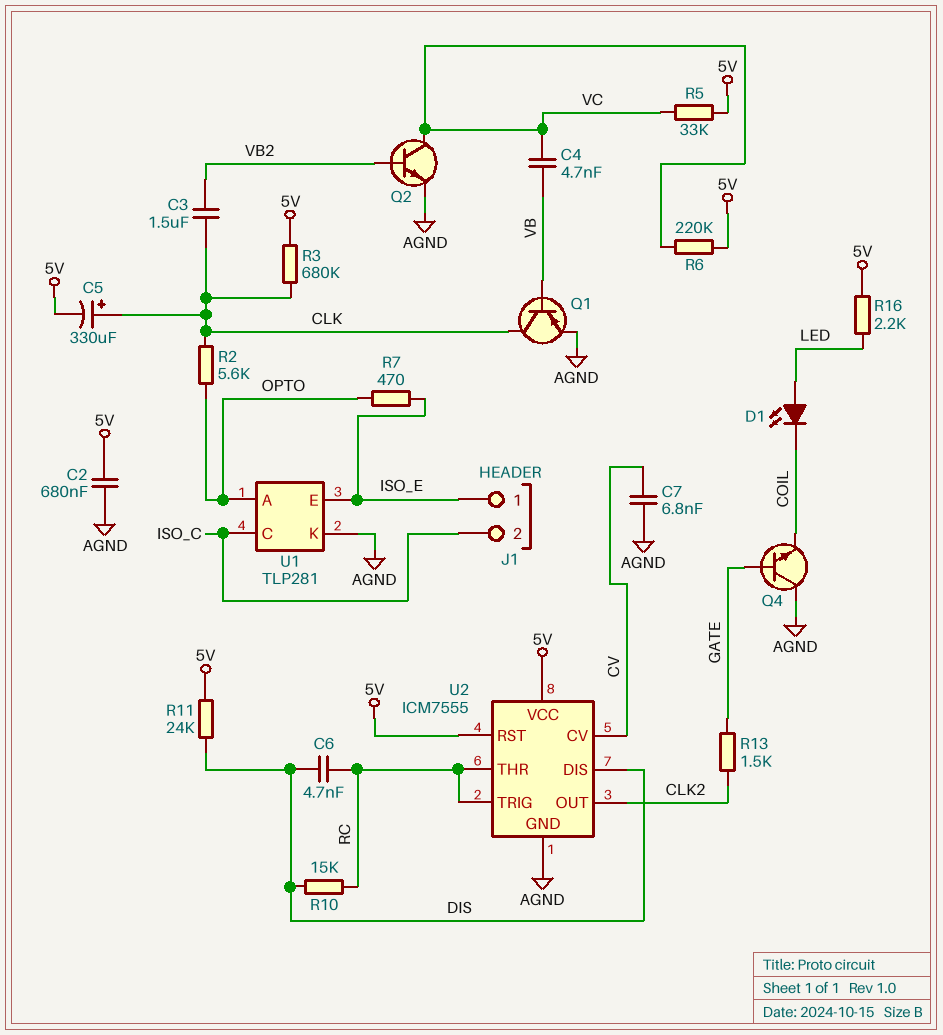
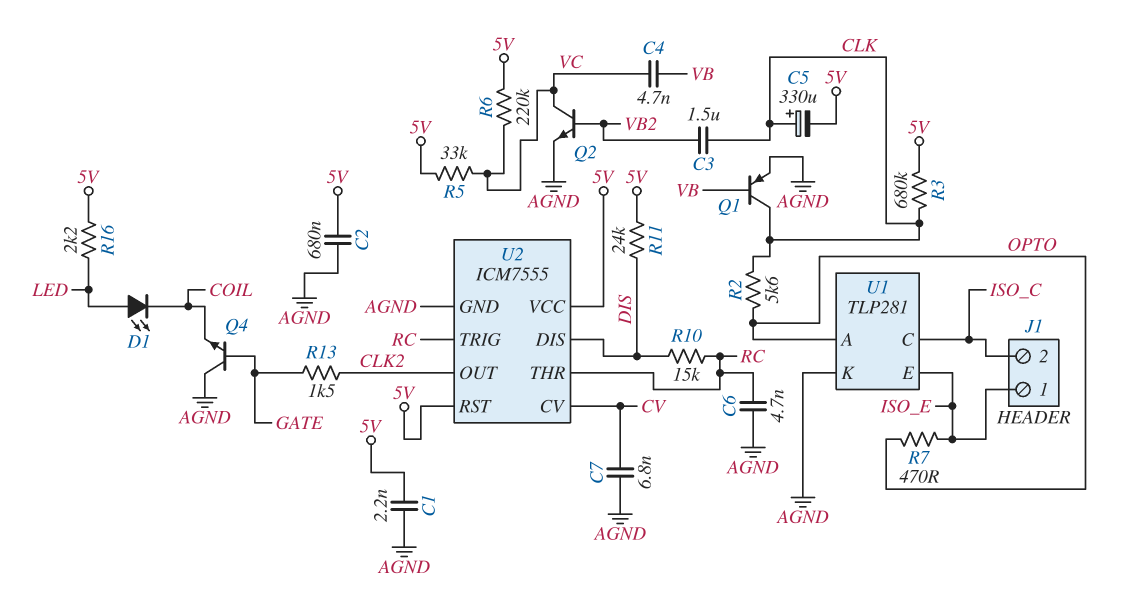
C1: none -> 2.2nF (5V, AGND)
C6: 4.7nF (DIS, RC) -> 4.7nF (AGND, RC)

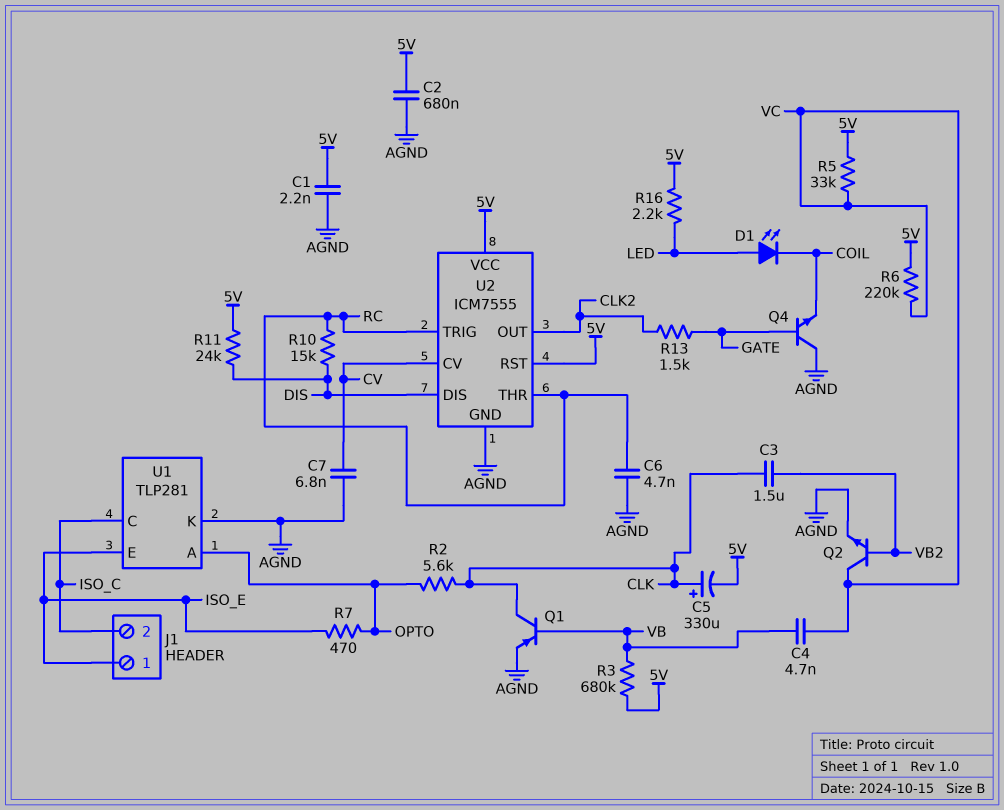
R3: 680k (5V, CLK) -> 680k (5V, VB)

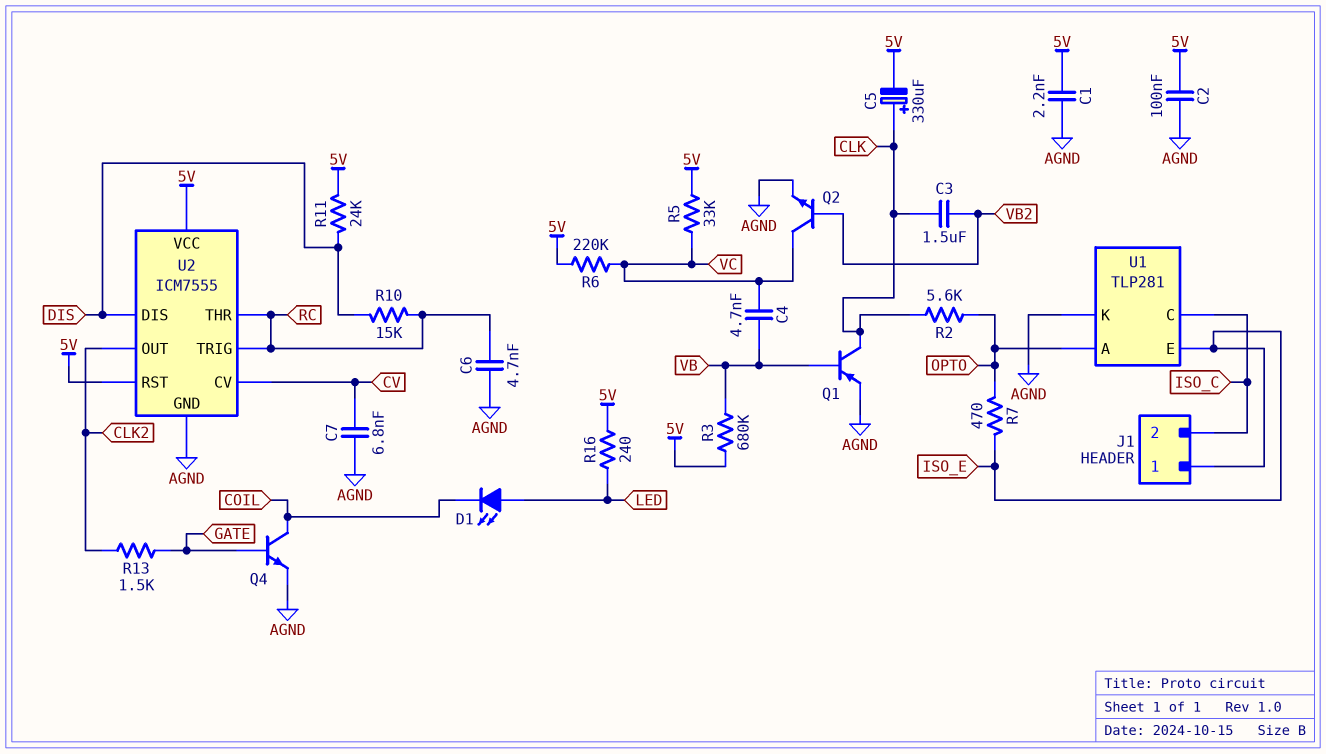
C2: 680nF (5V, AGND) -> 100nF (5V, AGND)
Q4: NPN (B GATE, C AGND, E COIL) -> NPN (B GATE, C COIL, E AGND)
R16: 2.2k (5V, LED) -> 240 (5V, LED)

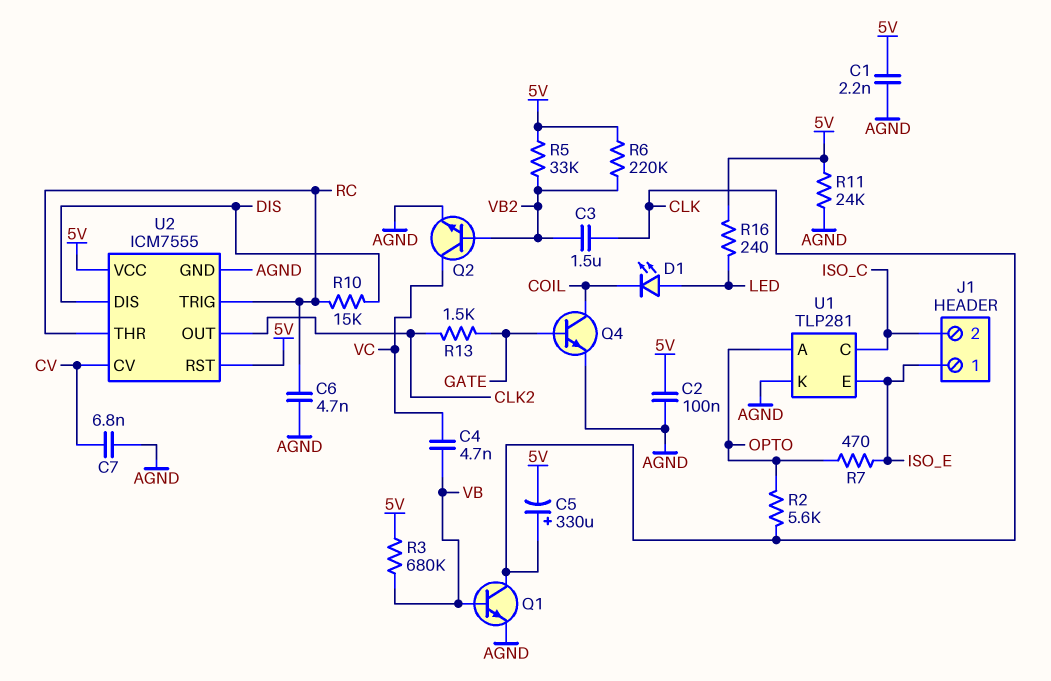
Q1: PNP (B VB, C CLK, E AGND) -> NPN (B VB, C CLK, E AGND)
R5: 33k (5V, VC) -> 33k (5V, VB2)
R6: 220k (5V, VC) -> 220k (5V, VB2)
R11: 24k (5V, DIS) -> 24k (5V, AGND)

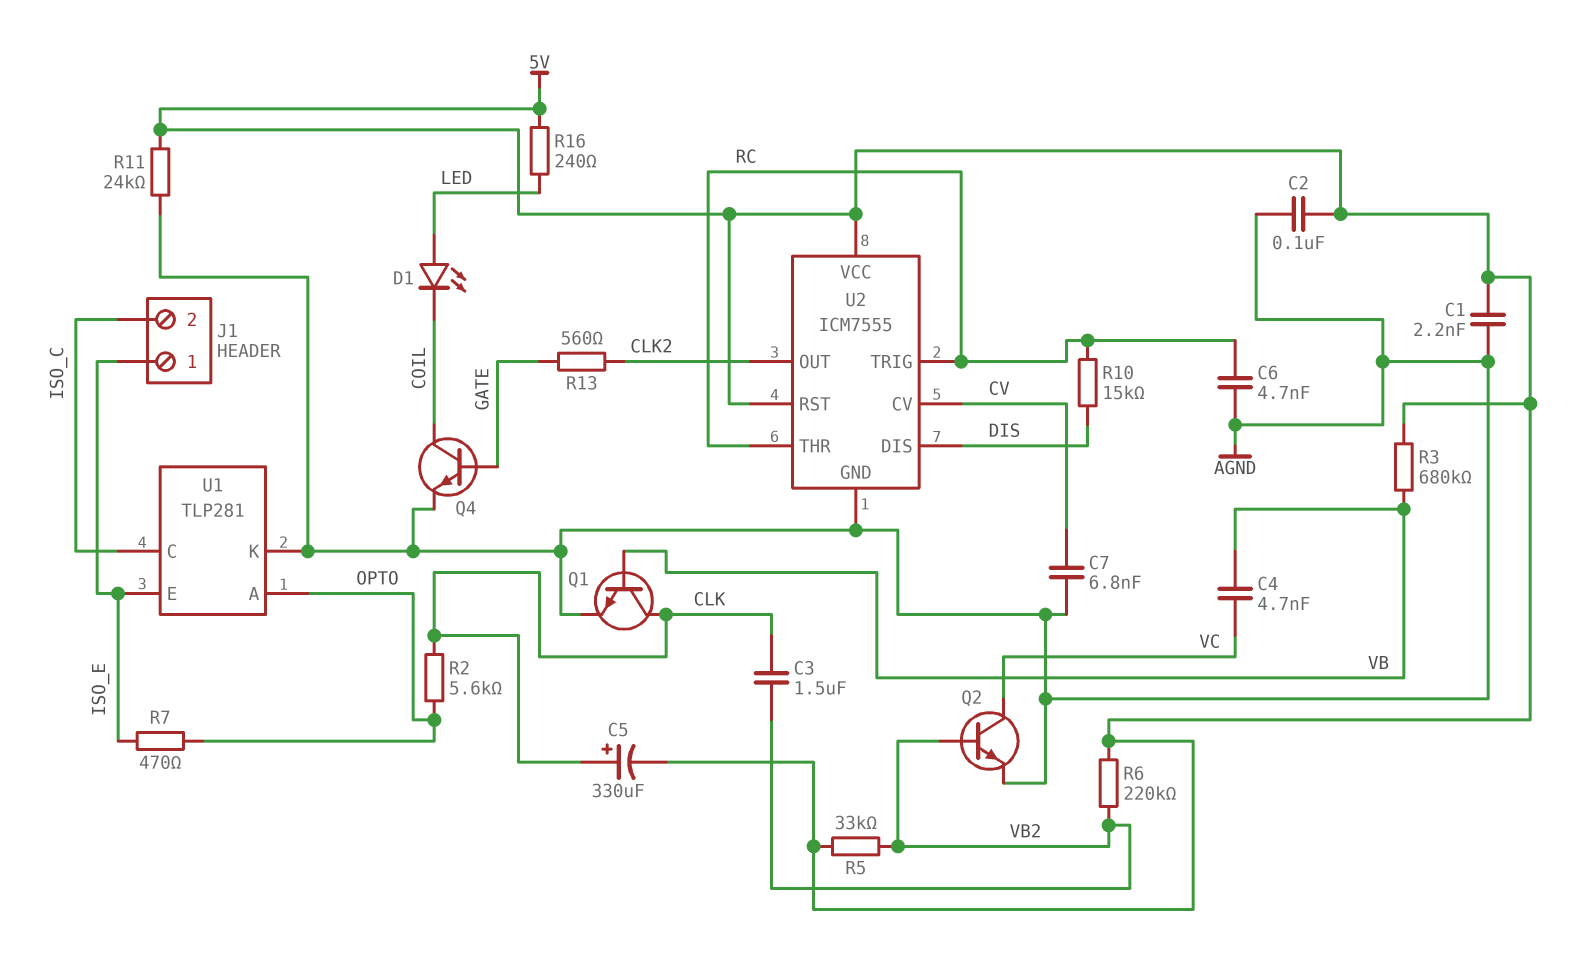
R13: 1.5k (CLK2, GATE) -> 560 (CLK2, GATE)

